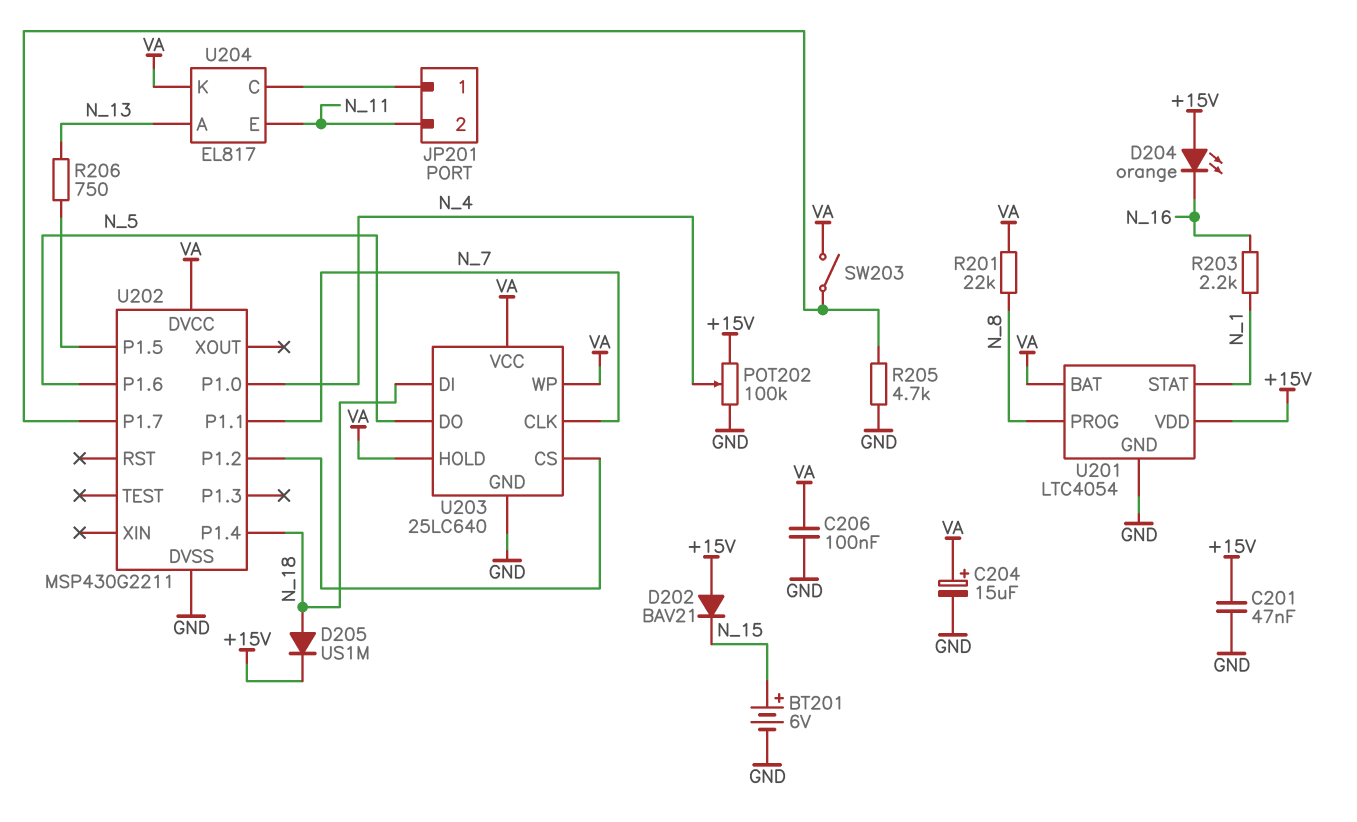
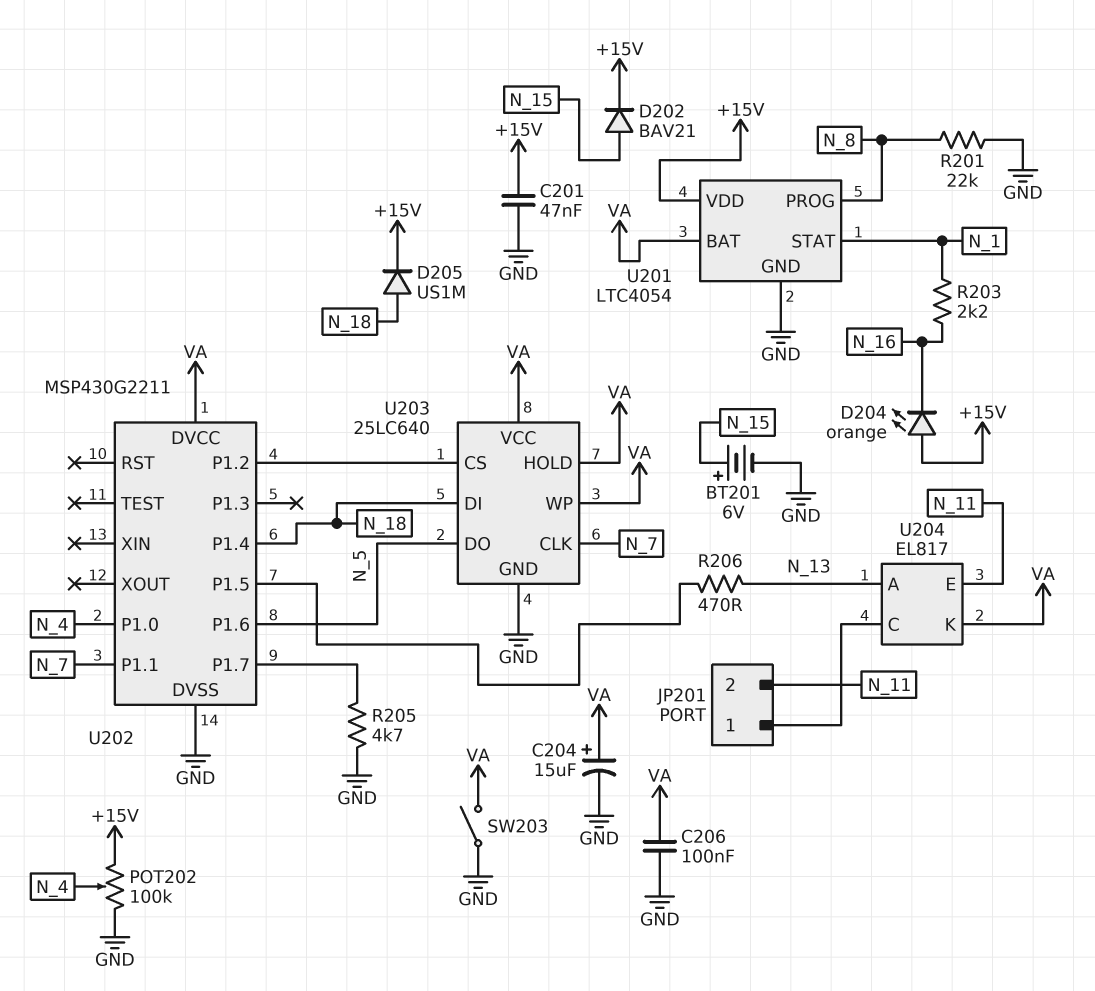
D202: diode BAV21 (A +15V, K N_15) -> diode BAV21 (A N_15, K +15V)
R201: 22k (N_8, VA) -> 22k (GND, N_8)
R206: 750 (N_13, U202/P1.5) -> 470 (N_13, U202/P1.5)
SW203: switch (U202/P1.7, VA) -> switch (GND, VA)

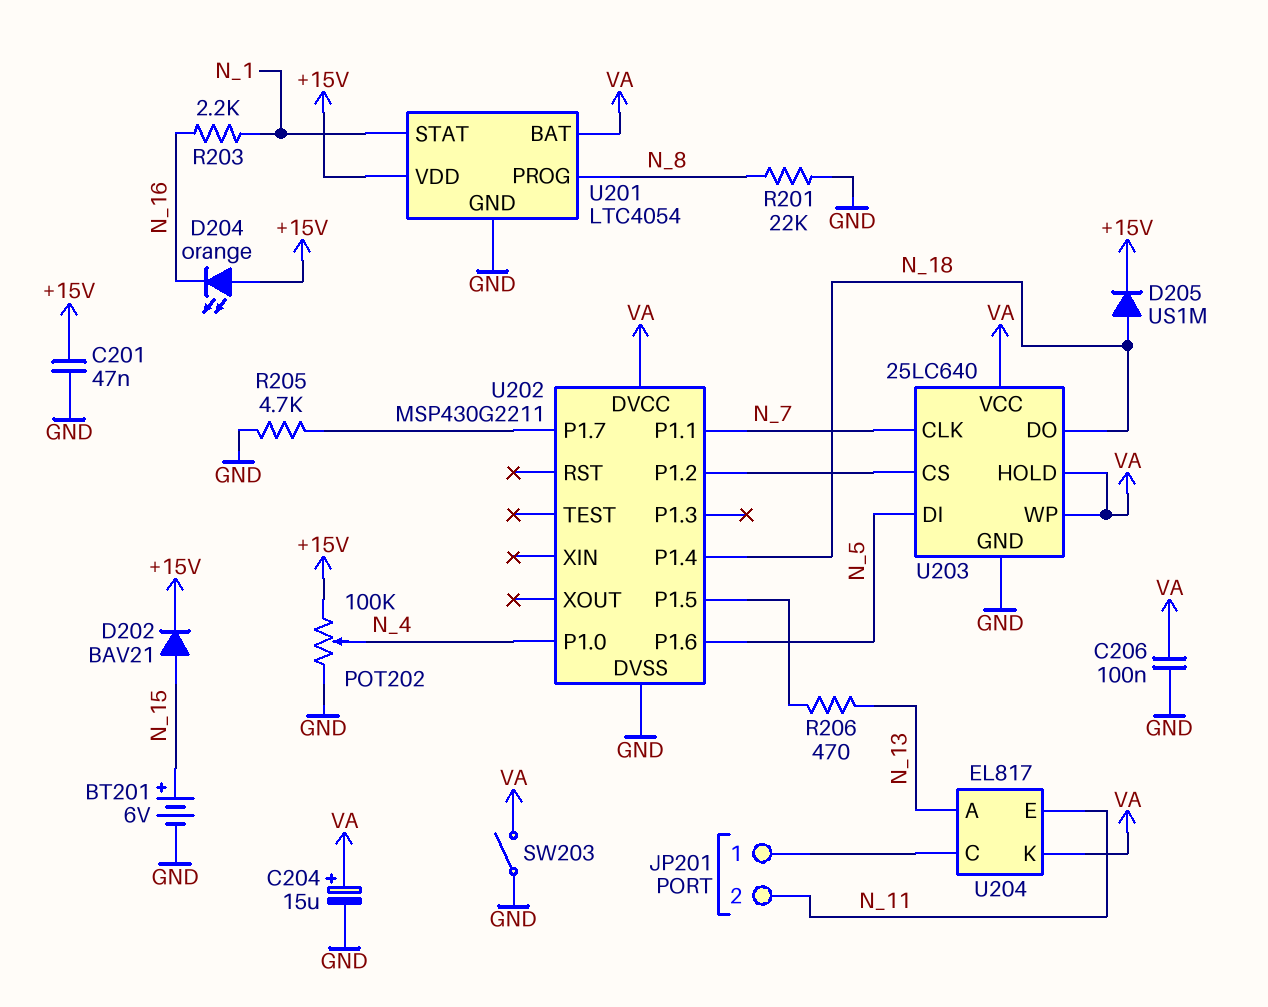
U203 pin DI: N_18 -> N_5
U203 pin DO: N_5 -> N_18

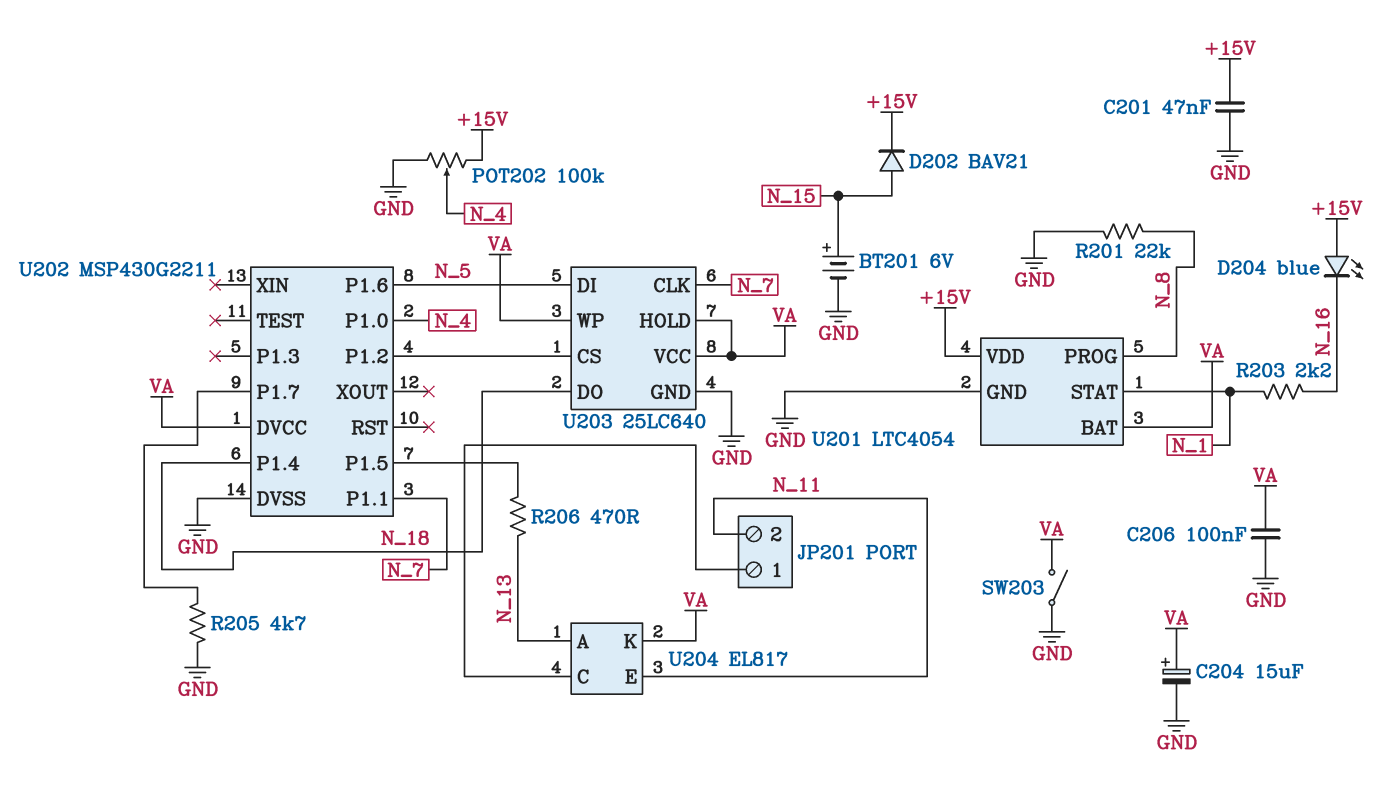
D204: LED orange (A +15V, K N_16) -> LED blue (A +15V, K N_16)
D205: diode US1M (A N_18, K +15V) -> none

